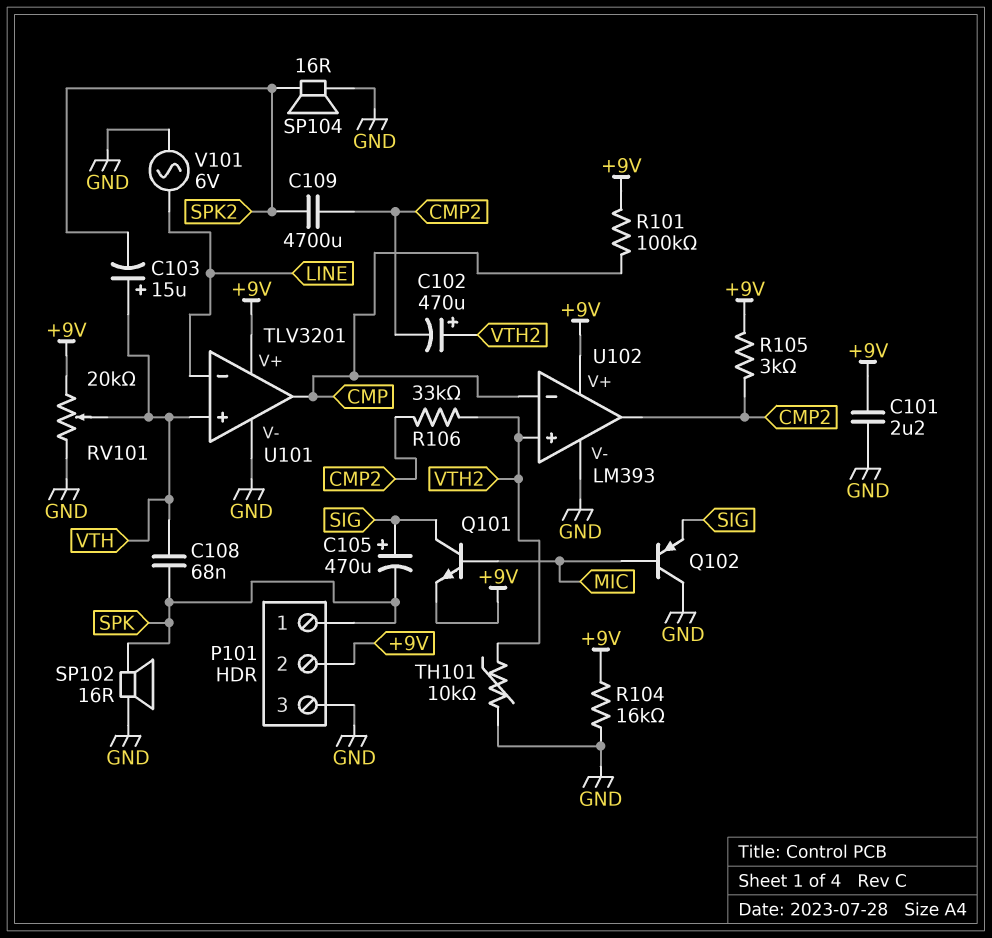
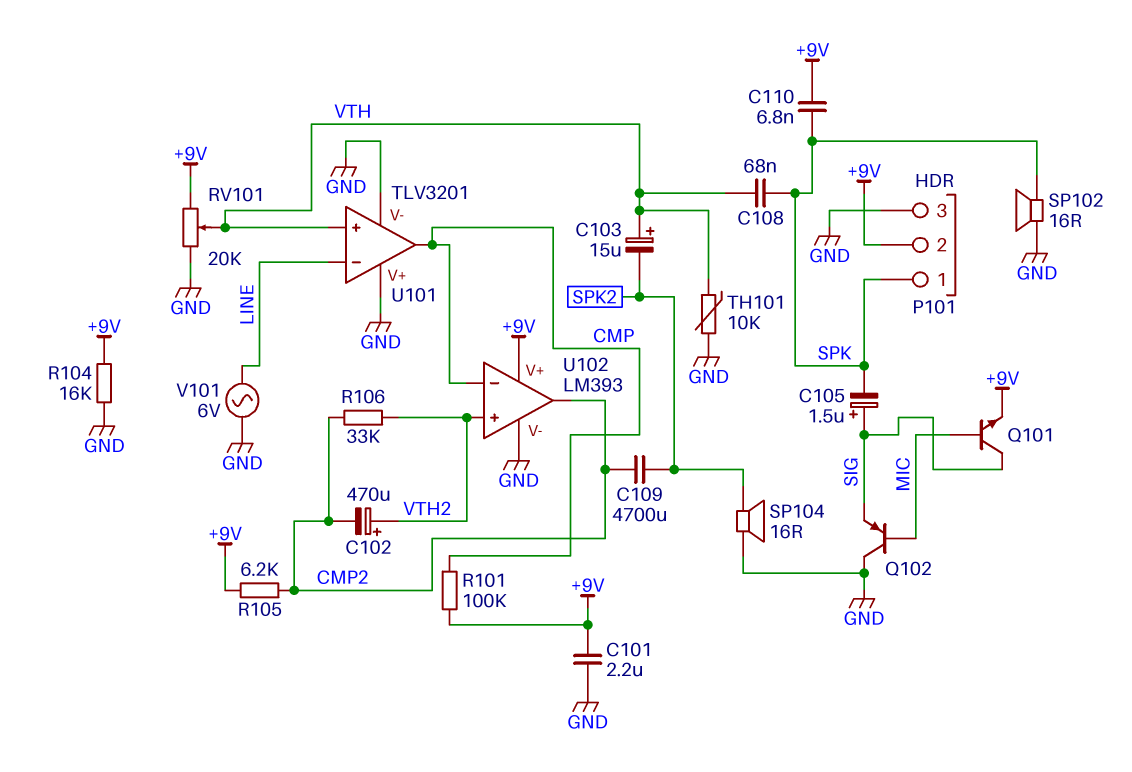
C105: 470uF (plus SIG, minus SPK) -> 1.5uF (plus SIG, minus SPK)
C110: none -> 6.8nF (+9V, SPK)
R105: 3k (+9V, CMP2) -> 6.2k (+9V, CMP2)
TH101: 10k (GND, VTH2) -> 10k (GND, VTH)
U101 pin V+: +9V -> GND

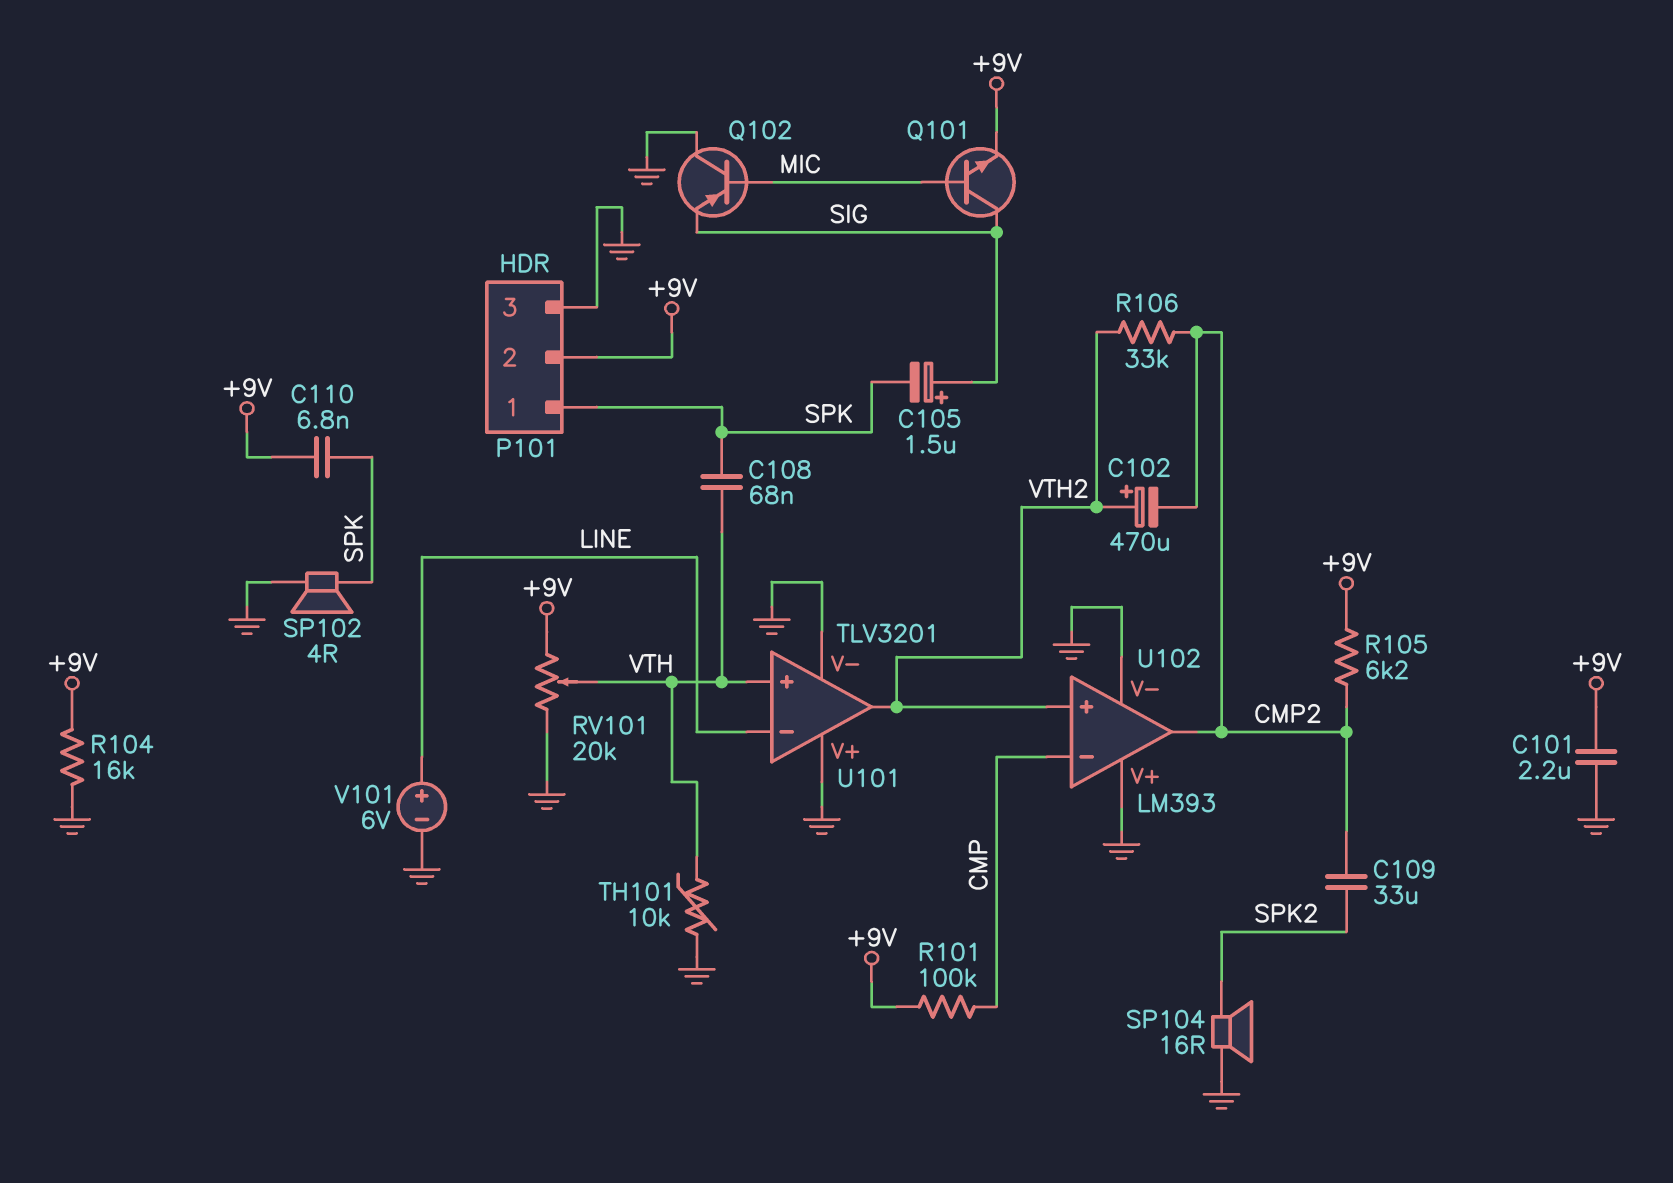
C103: 15uF (plus VTH, minus SPK2) -> none
C109: 4700uF (CMP2, SPK2) -> 33uF (CMP2, SPK2)
SP102: speaker 16R (GND, SPK) -> speaker 4R (GND, SPK)
U101 pin out: CMP -> VTH2
U102 pin V+: +9V -> GND
V101: AC 6V (GND, LINE) -> 6V (plus LINE, minus GND)

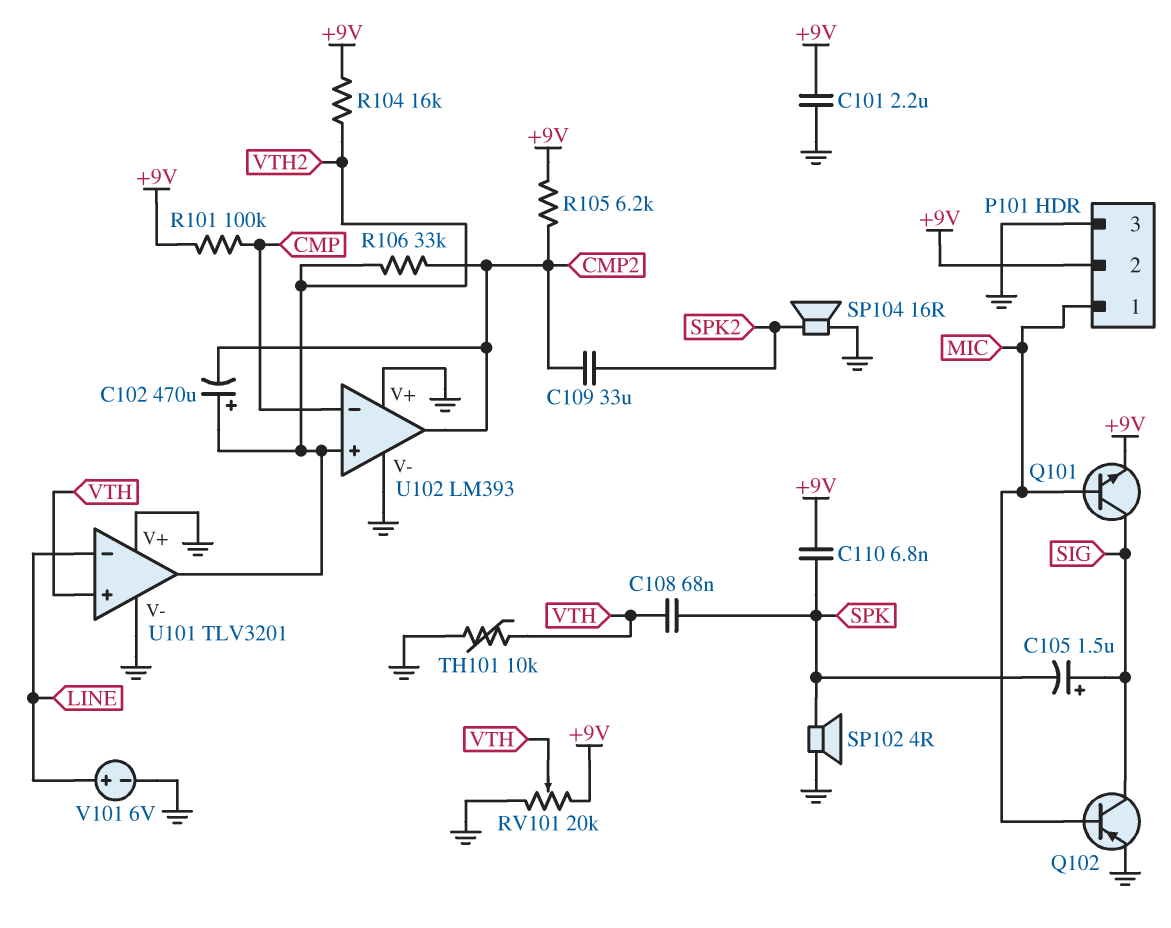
P101 pin 1: SPK -> MIC
Q102: PNP (B MIC, C GND, E SIG) -> PNP (B MIC, C SIG, E GND)
R104: 16k (+9V, GND) -> 16k (+9V, VTH2)

